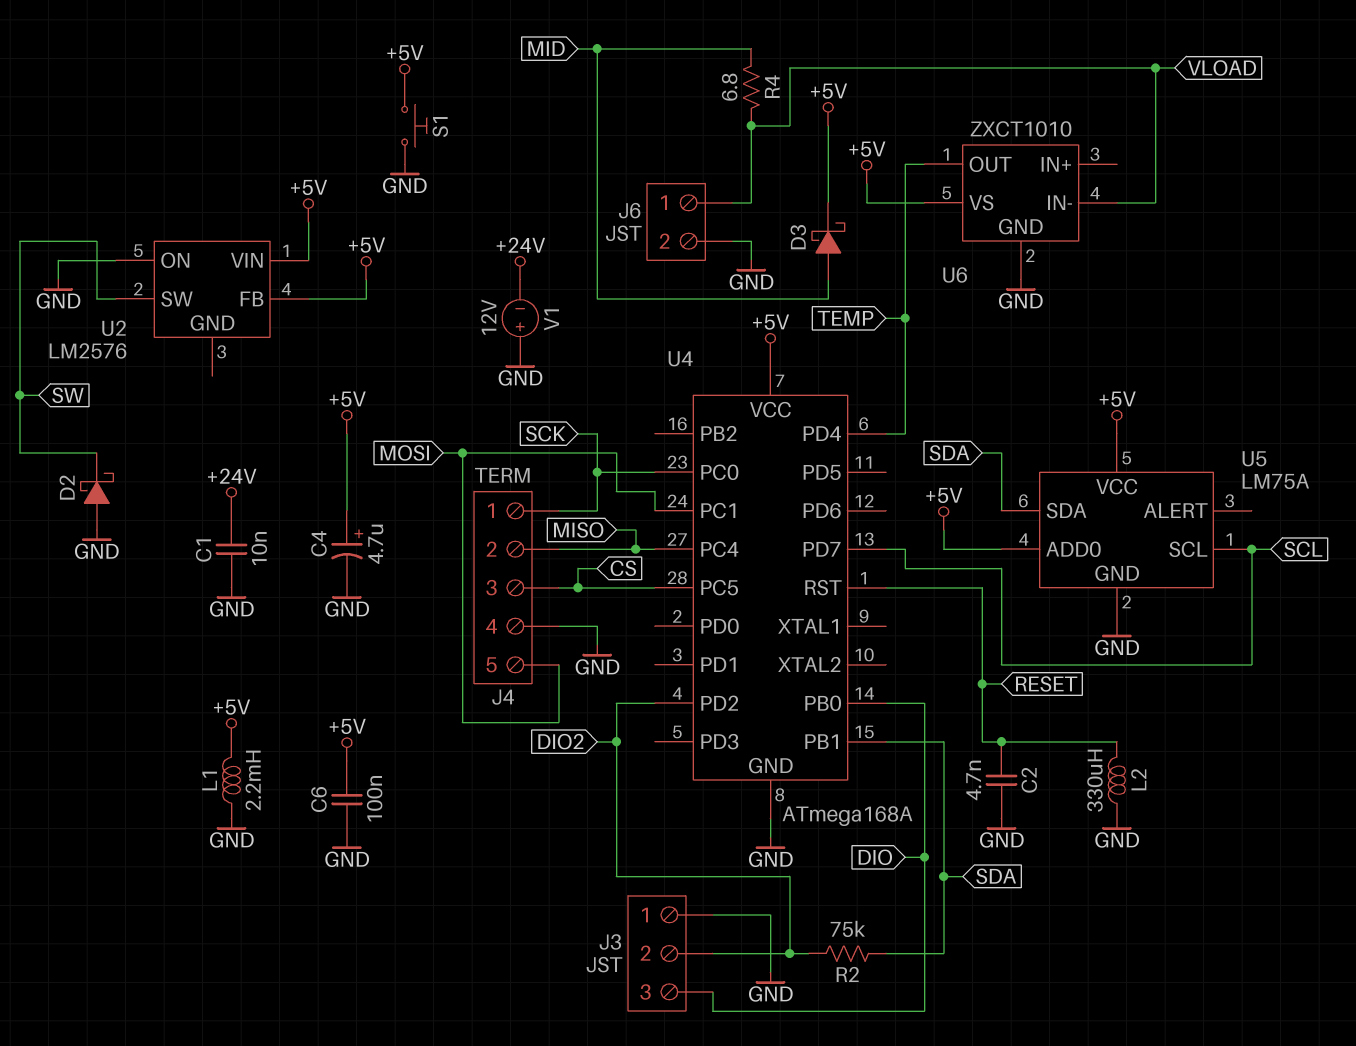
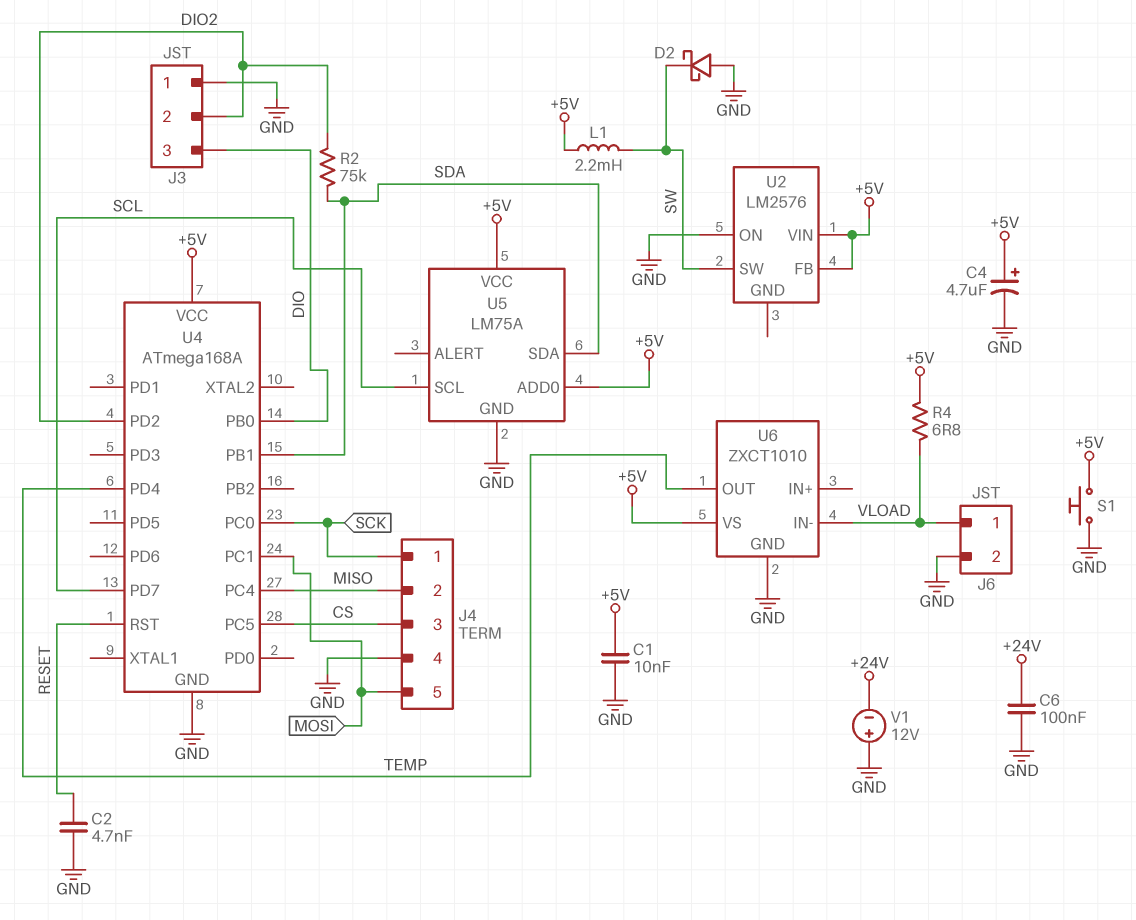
C1: 10nF (+24V, GND) -> 10nF (+5V, GND)
C6: 100nF (+5V, GND) -> 100nF (+24V, GND)
D3: schottky (A MID, K +5V) -> none
L1: 2.2mH (+5V, GND) -> 2.2mH (+5V, SW)
L2: 330uH (GND, RESET) -> none
R4: 6.8 (MID, VLOAD) -> 6.8 (+5V, VLOAD)

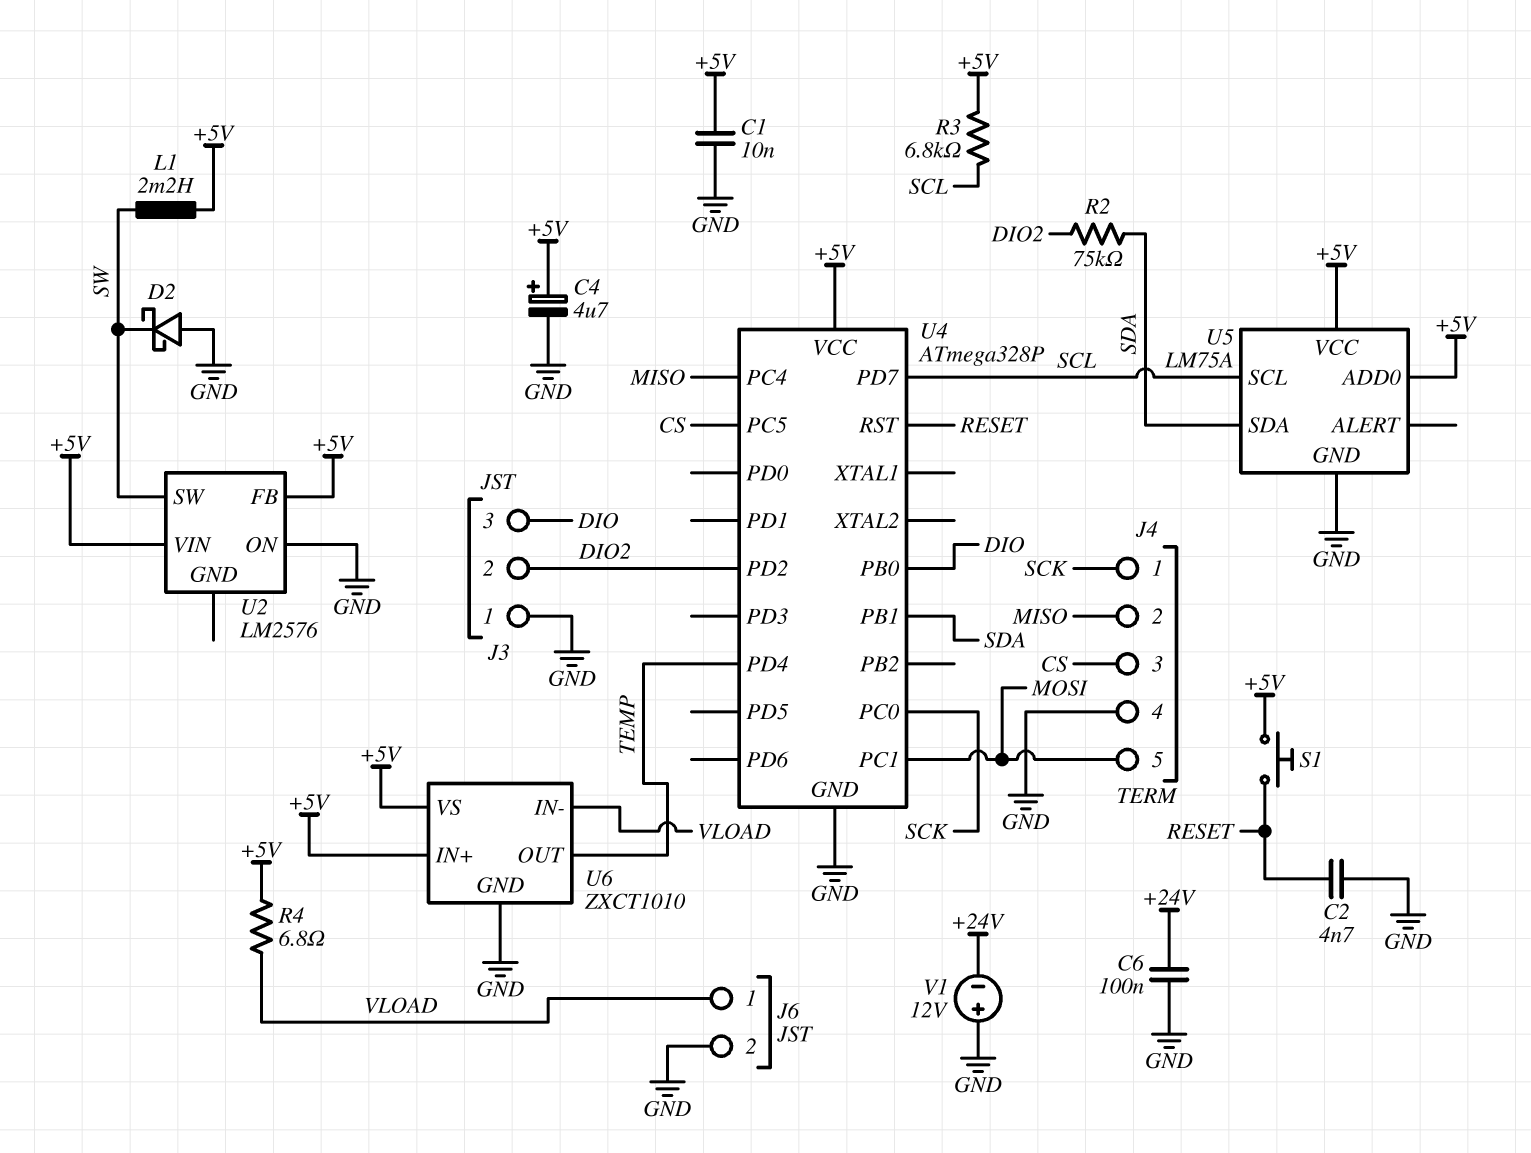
R3: none -> 6.8k (+5V, SCL)
S1: button (+5V, GND) -> button (+5V, RESET)
U4: ATmega168A -> ATmega328P
U6 pin IN+: none -> +5V

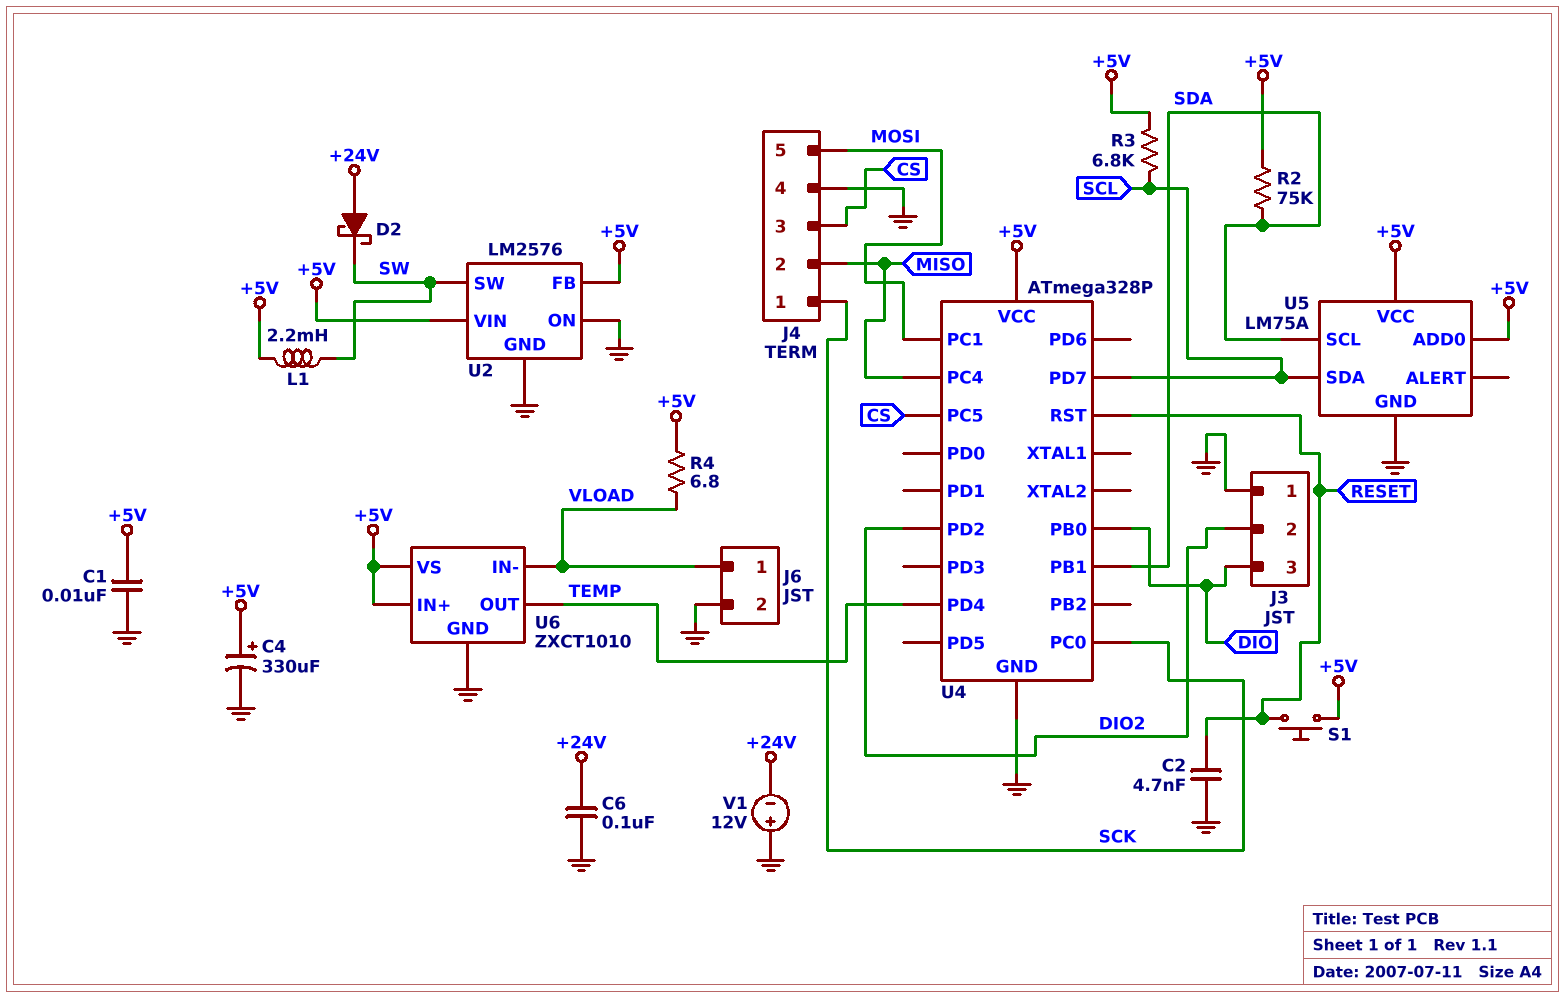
C4: 4.7uF (plus +5V, minus GND) -> 330uF (plus +5V, minus GND)
D2: schottky (A GND, K SW) -> schottky (A +24V, K SW)
R2: 75k (DIO2, SDA) -> 75k (+5V, SDA)
U2 pin GND: none -> GND
U5 pin SCL: SCL -> SDA
U5 pin SDA: SDA -> SCL

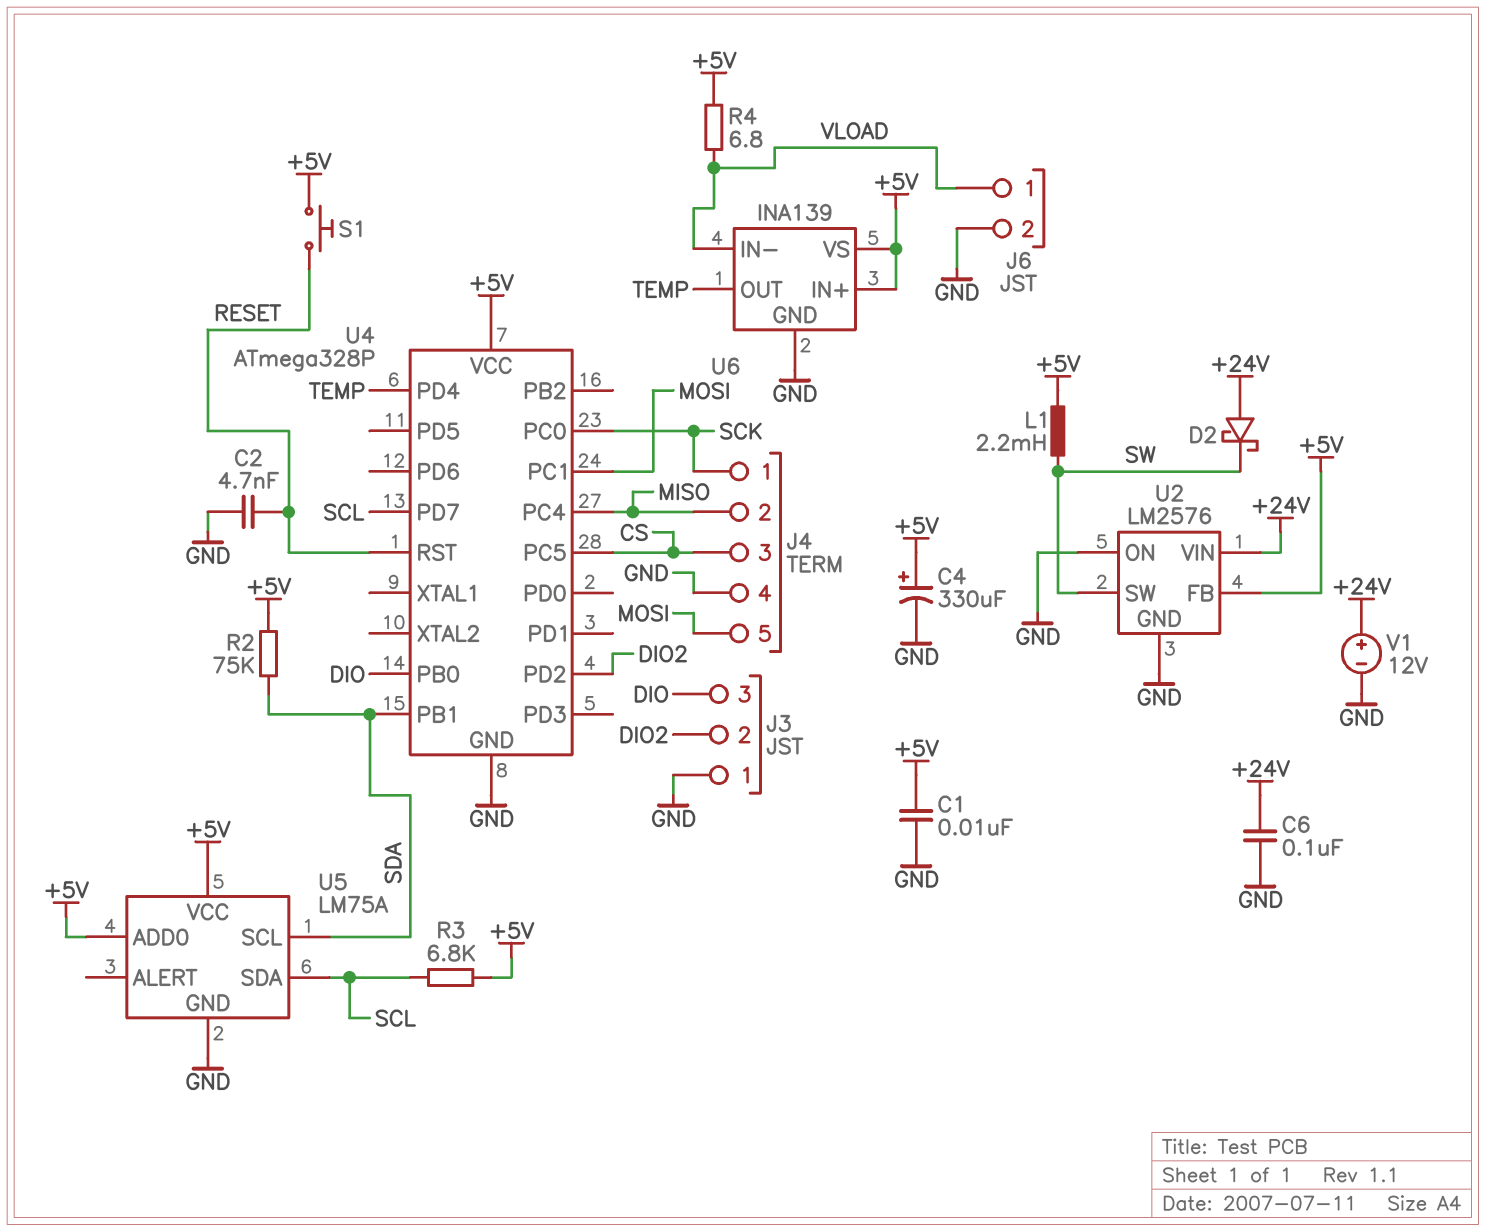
U2 pin VIN: +5V -> +24V
U6: ZXCT1010 -> INA139
V1: 12V (plus GND, minus +24V) -> 12V (plus +24V, minus GND)

